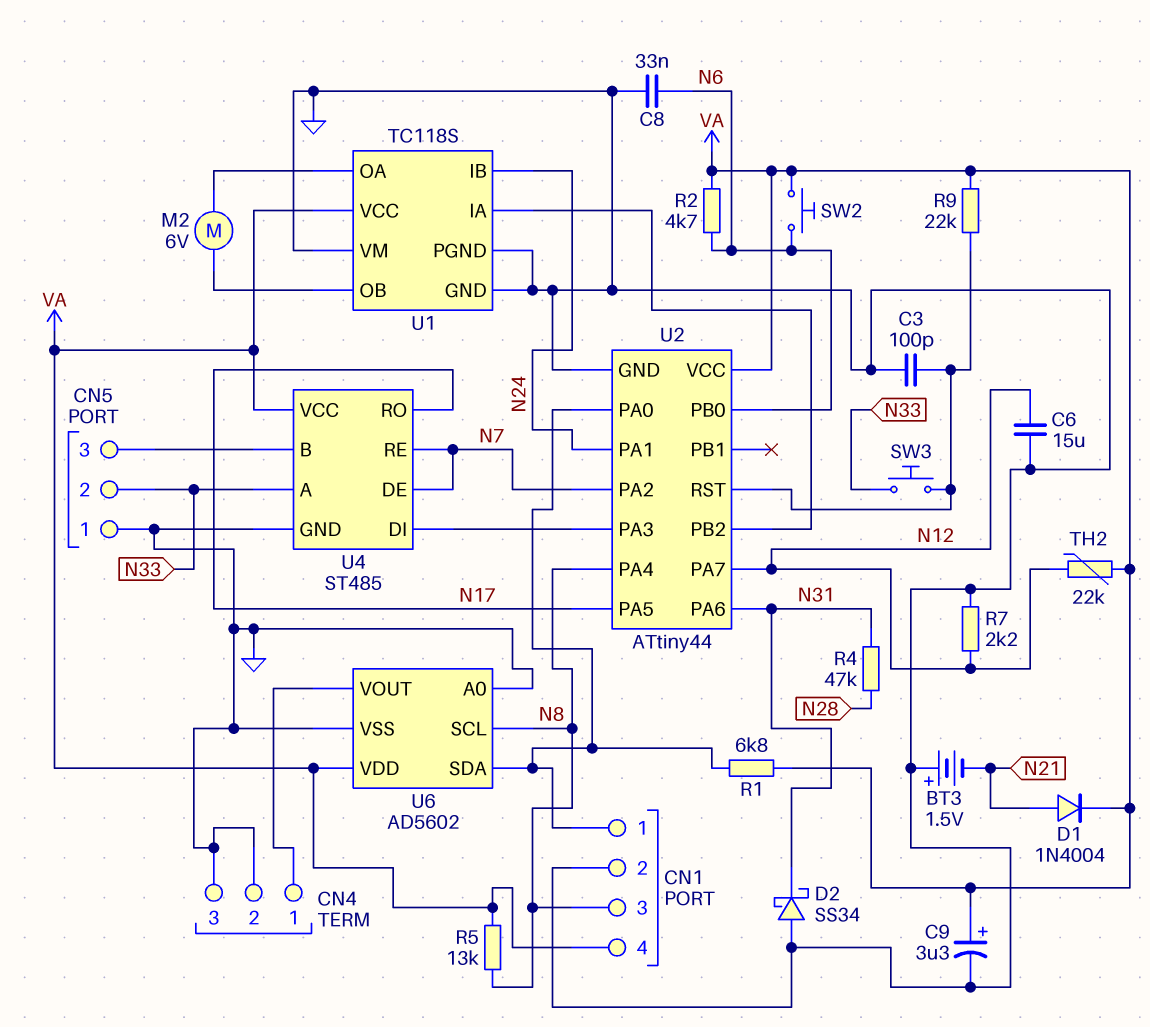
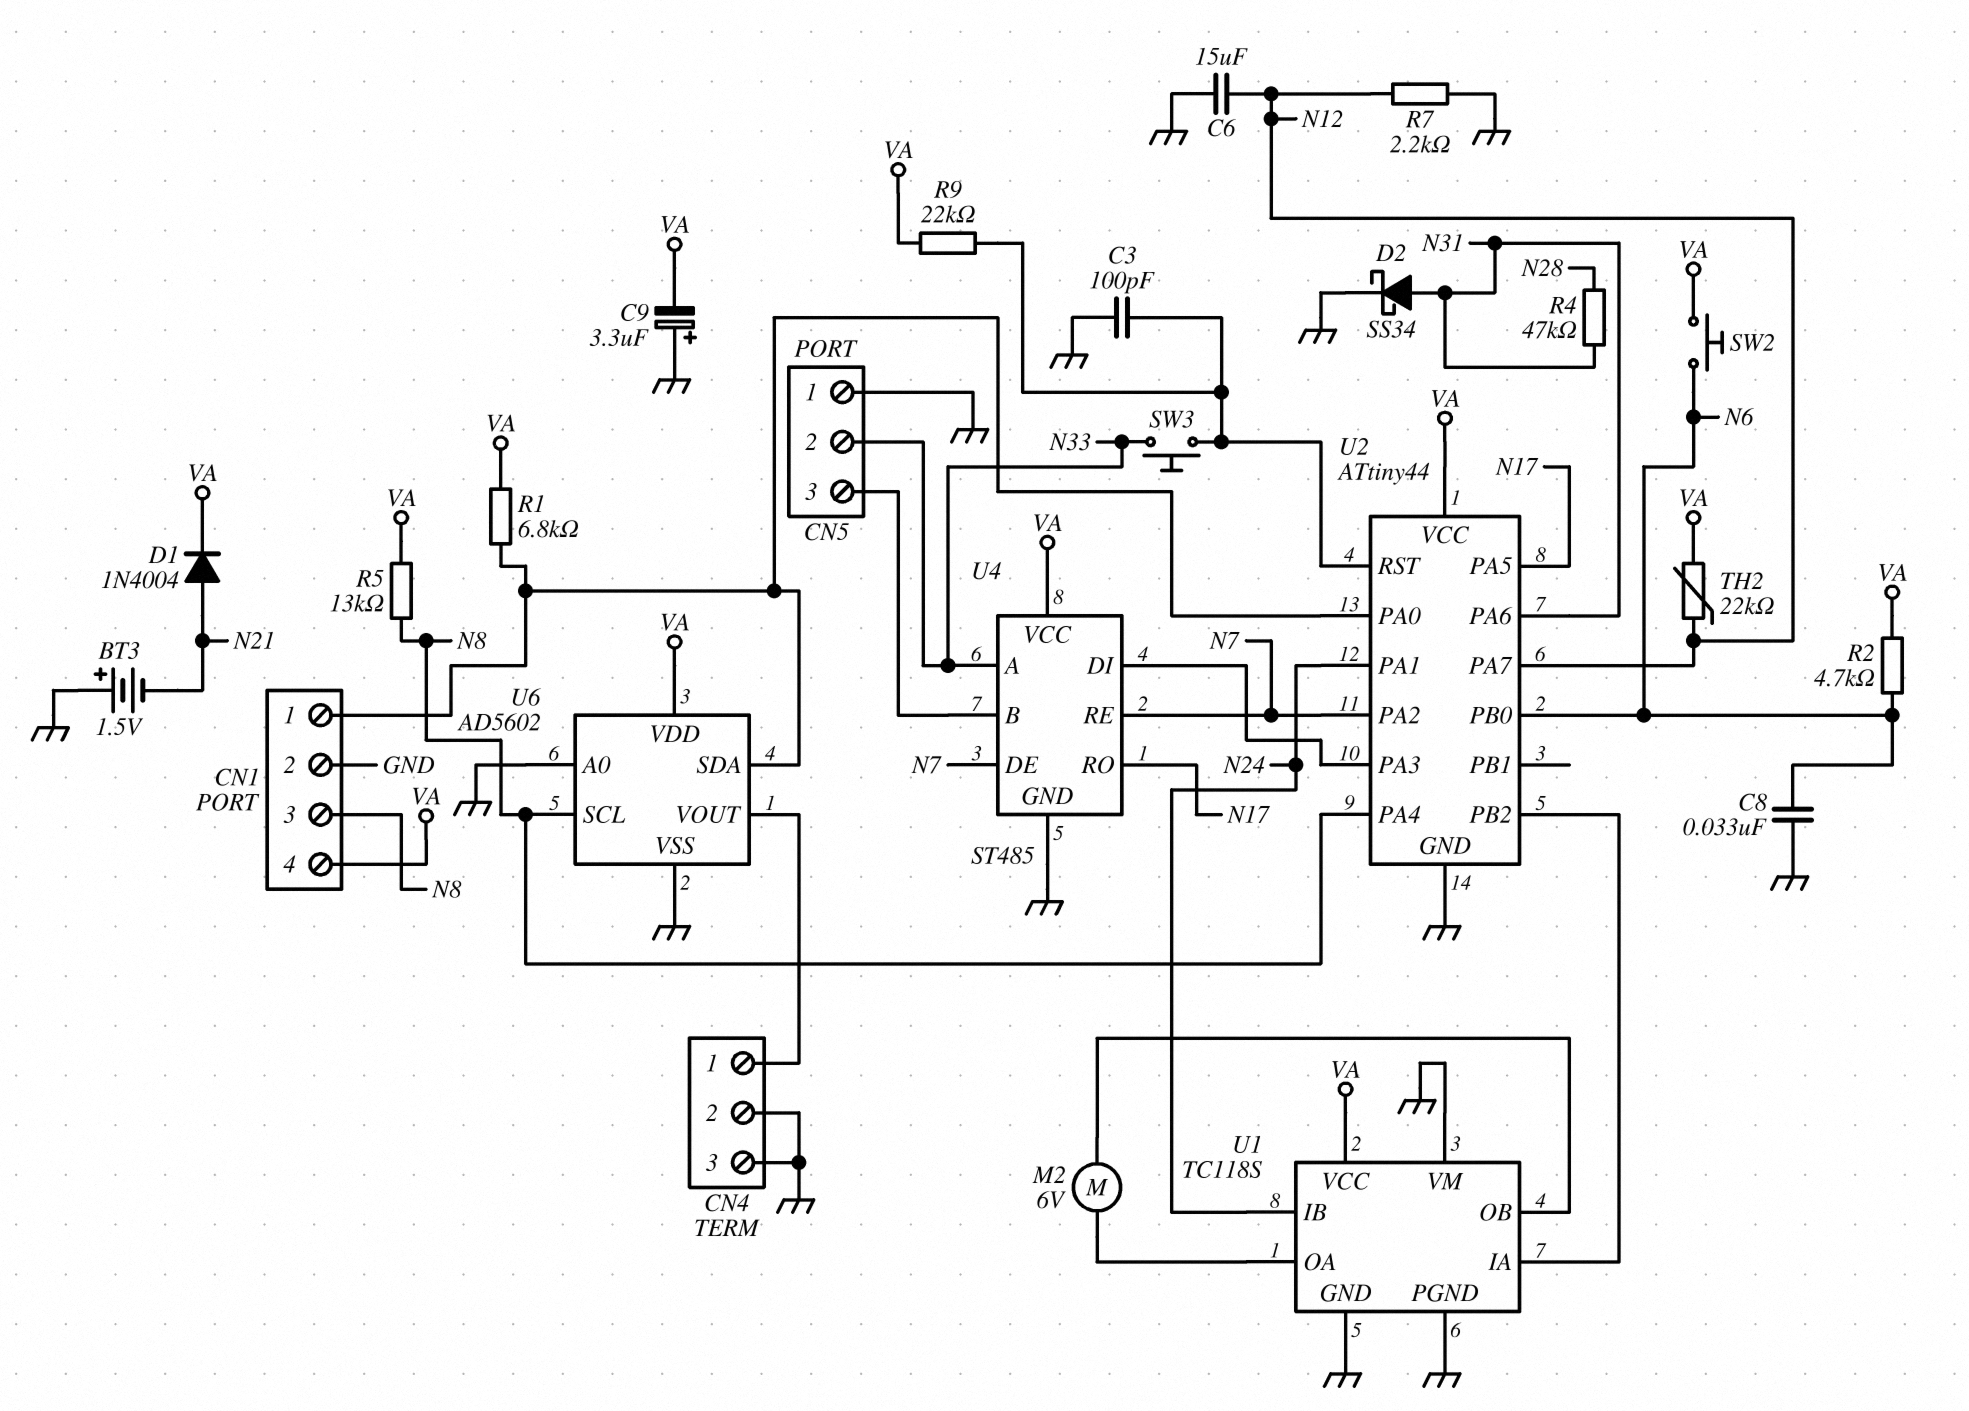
C9: 3.3uF (plus VA, minus GND) -> 3.3uF (plus GND, minus VA)
D2: schottky SS34 (A GND, K N31) -> schottky SS34 (A N31, K GND)

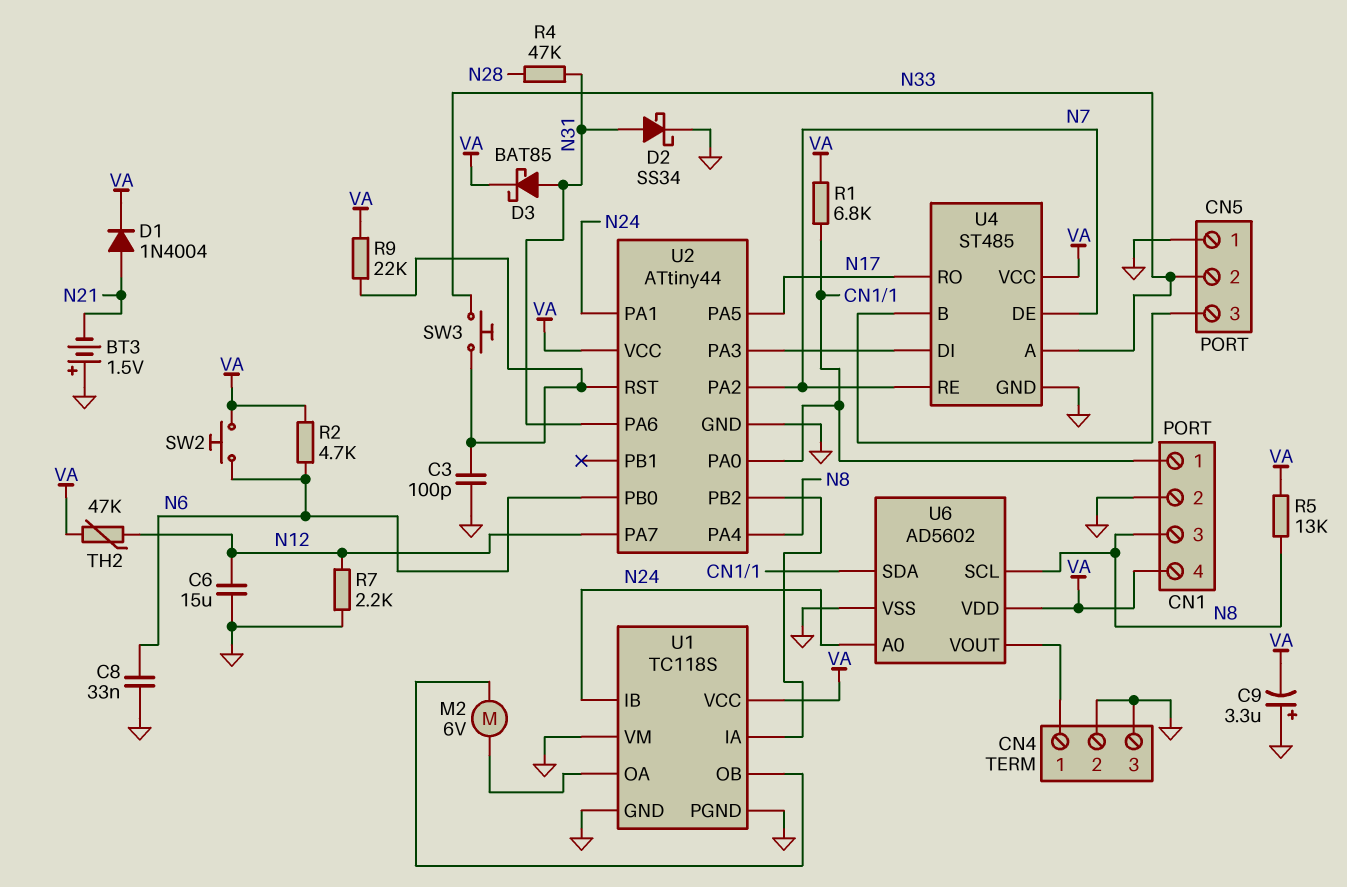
D3: none -> schottky BAT85 (A N31, K VA)
TH2: 22k (N12, VA) -> 47k (N12, VA)
U6 pin A0: GND -> N24

